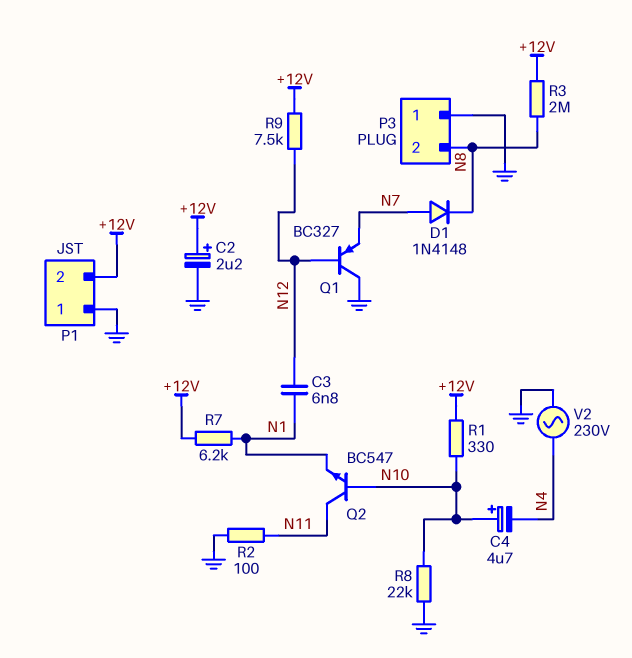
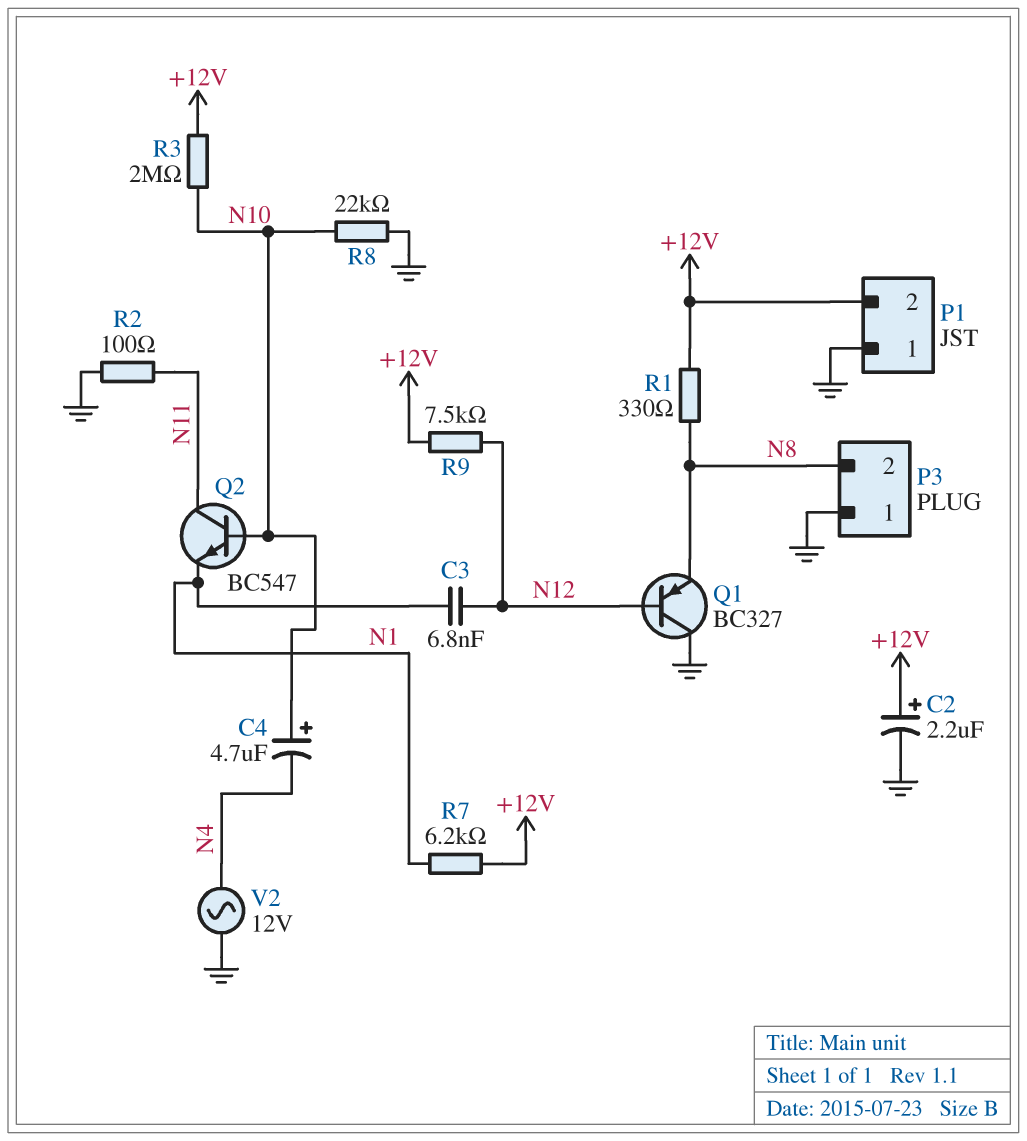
D1: diode 1N4148 (A N7, K N8) -> none
Q1: PNP BC327 (B N12, C GND, E N7) -> PNP BC327 (B N12, C GND, E N8)
R1: 330 (+12V, N10) -> 330 (+12V, N8)
R3: 2M (+12V, N8) -> 2M (+12V, N10)
V2: AC 230V (GND, N4) -> AC 12V (GND, N4)

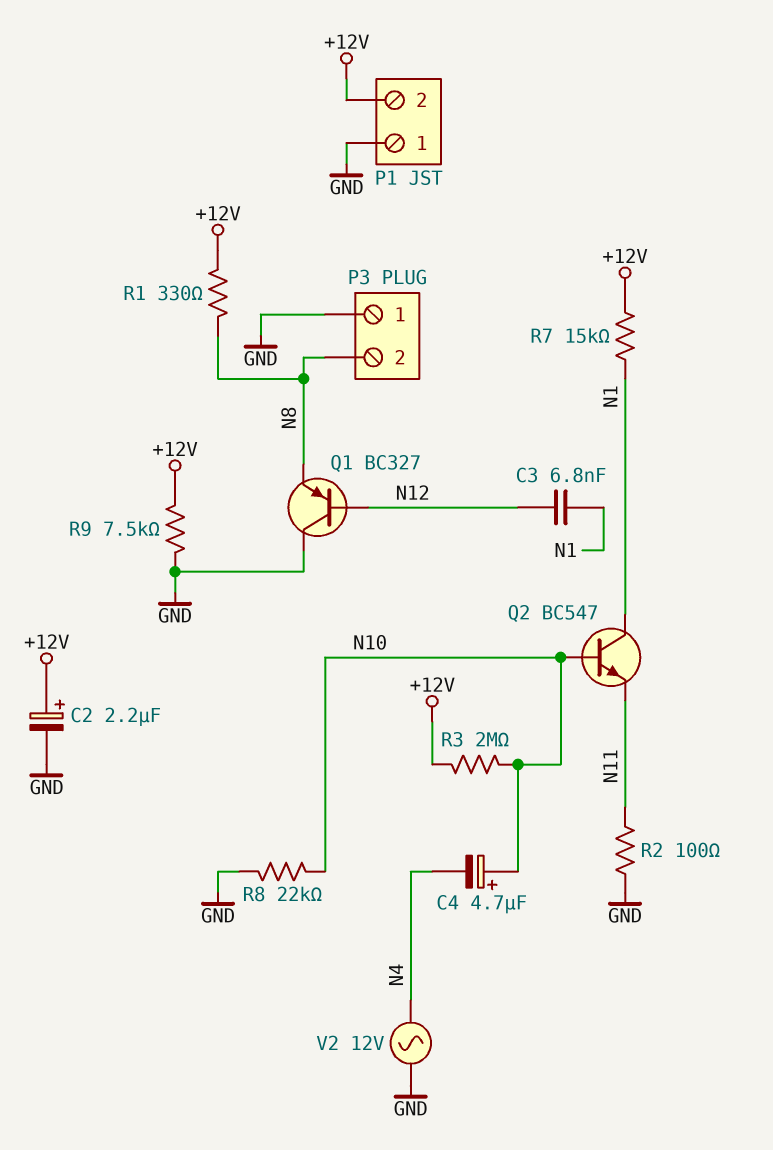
Q2: NPN BC547 (B N10, C N11, E N1) -> NPN BC547 (B N10, C N1, E N11)
R7: 6.2k (+12V, N1) -> 15k (+12V, N1)
R9: 7.5k (+12V, N12) -> 7.5k (+12V, GND)

